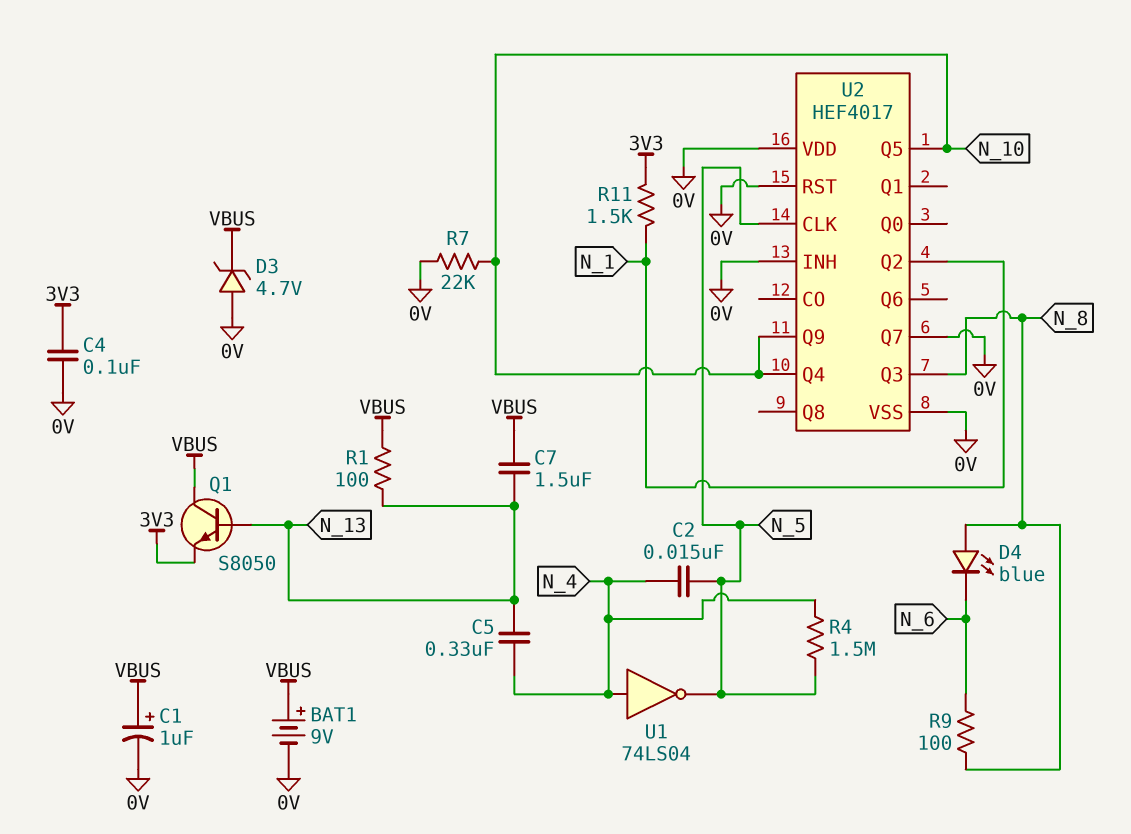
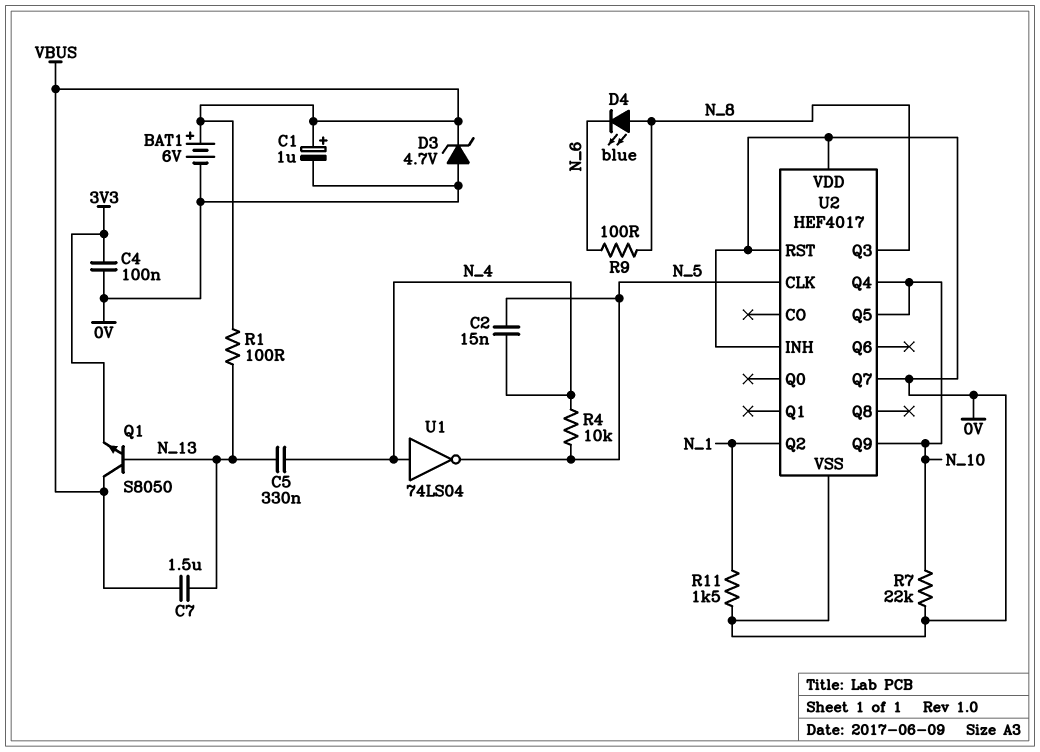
BAT1: 9V (plus VBUS, minus 0V) -> 6V (plus VBUS, minus 0V)
R4: 1.5M (N_4, N_5) -> 10k (N_4, N_5)
R11: 1.5k (3V3, N_1) -> 1.5k (0V, N_1)

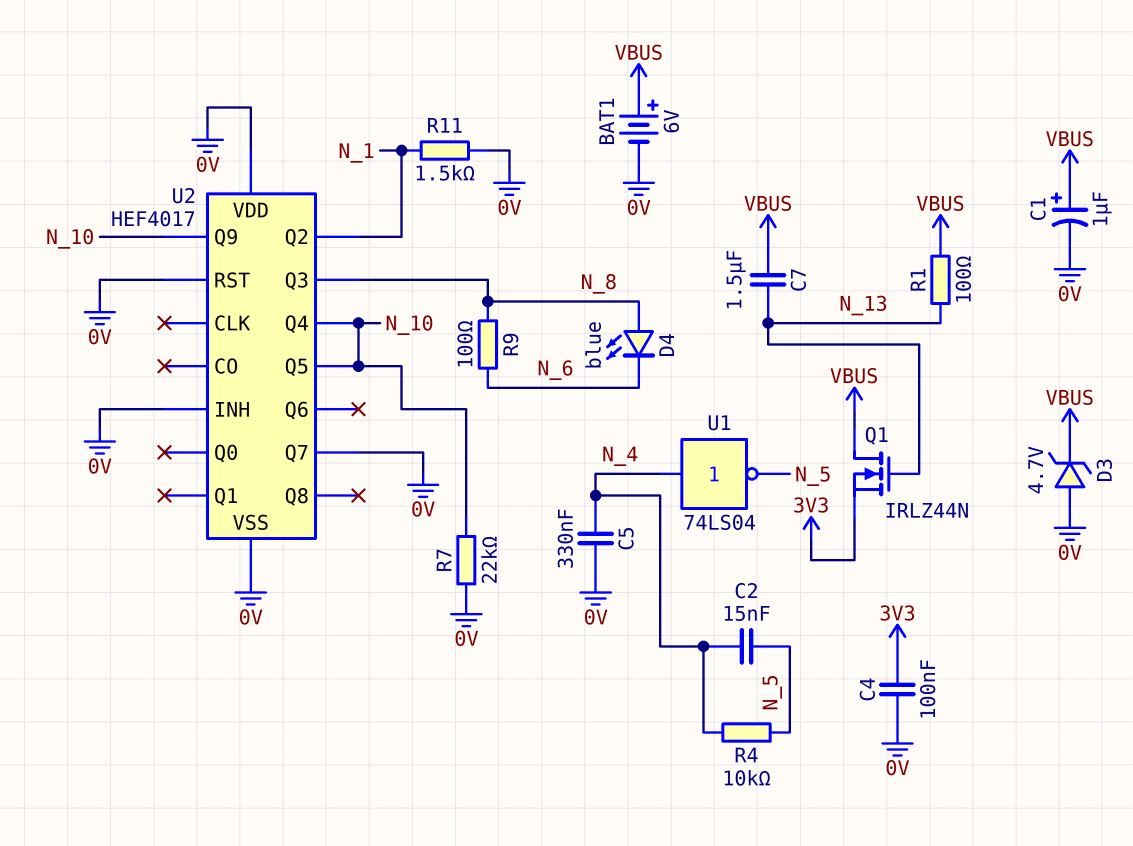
C5: 330nF (N_4, N_13) -> 330nF (0V, N_4)
Q1: NPN S8050 (B N_13, C VBUS, E 3V3) -> NMOS IRLZ44N (G N_13, D VBUS, S 3V3)
U2 pin CLK: N_5 -> none

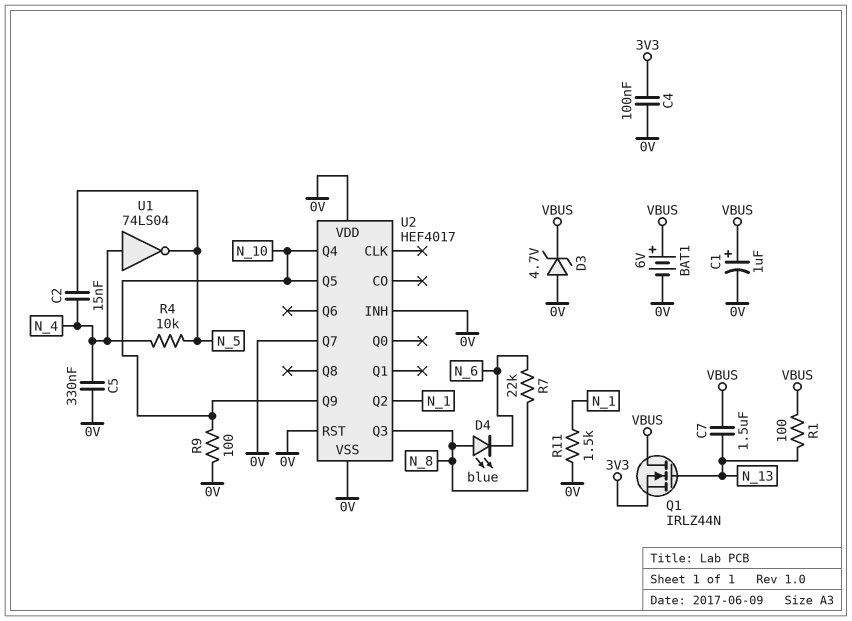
R7: 22k (0V, N_10) -> 22k (N_6, N_8)
R9: 100 (N_6, N_8) -> 100 (0V, N_10)

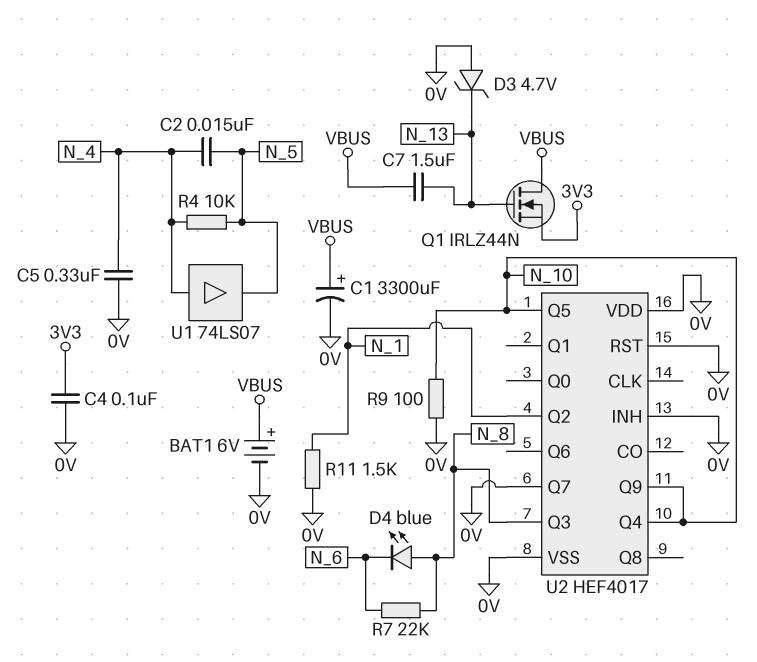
C1: 1uF (plus VBUS, minus 0V) -> 3300uF (plus VBUS, minus 0V)
D3: zener 4.7V (A 0V, K VBUS) -> zener 4.7V (A 0V, K N_13)
R1: 100 (N_13, VBUS) -> none
U1: NOT 74LS04 (in N_4, out N_5) -> buffer 74LS07 (in N_4, out N_5)

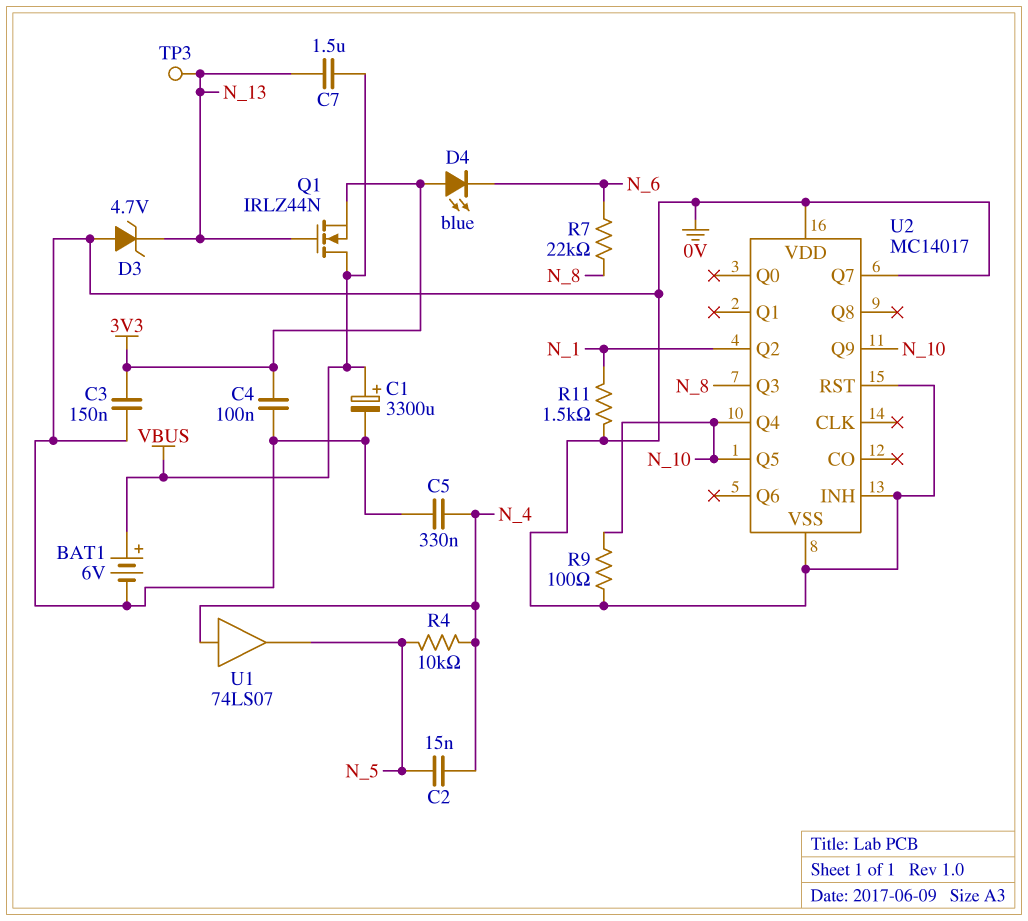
C3: none -> 150nF (0V, 3V3)
D4: LED blue (A N_8, K N_6) -> LED blue (A 3V3, K N_6)
TP3: none -> test point (N_13)
U2: HEF4017 -> MC14017

